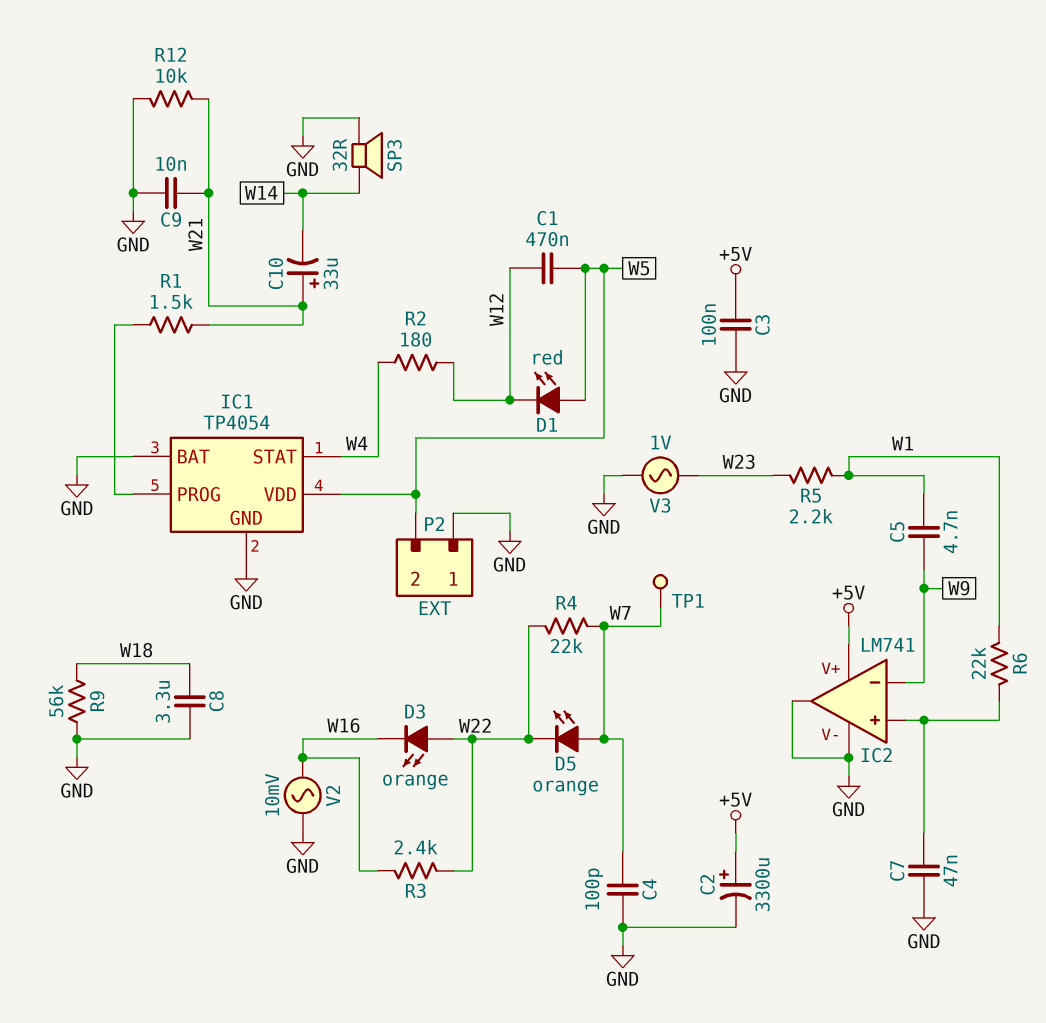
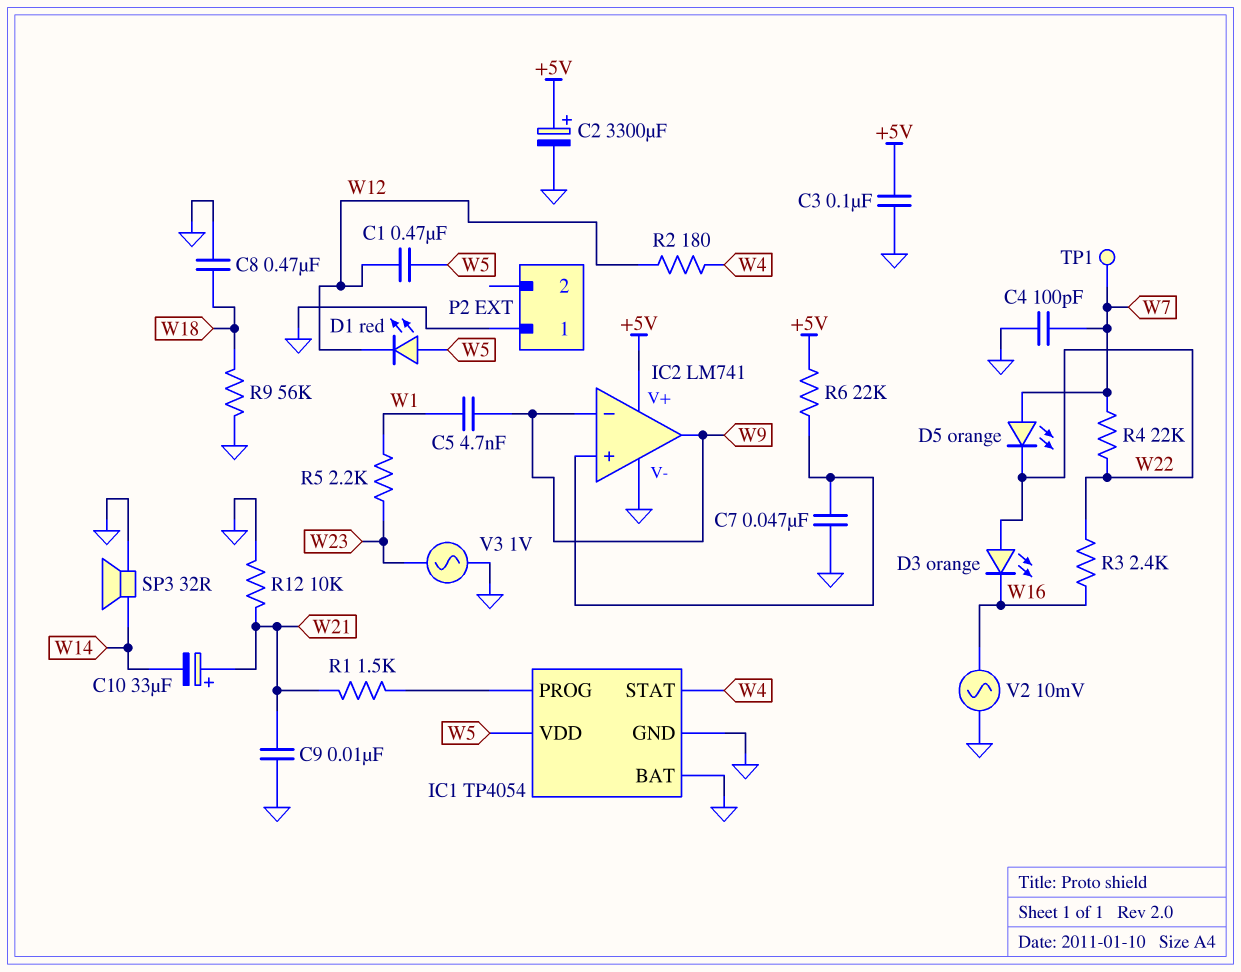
C8: 3.3uF (GND, W18) -> 470nF (GND, W18)
IC2 pin out: GND -> W9
P2 pin 2: W5 -> none
R6: 22k (IC2/in+, W1) -> 22k (+5V, IC2/in+)

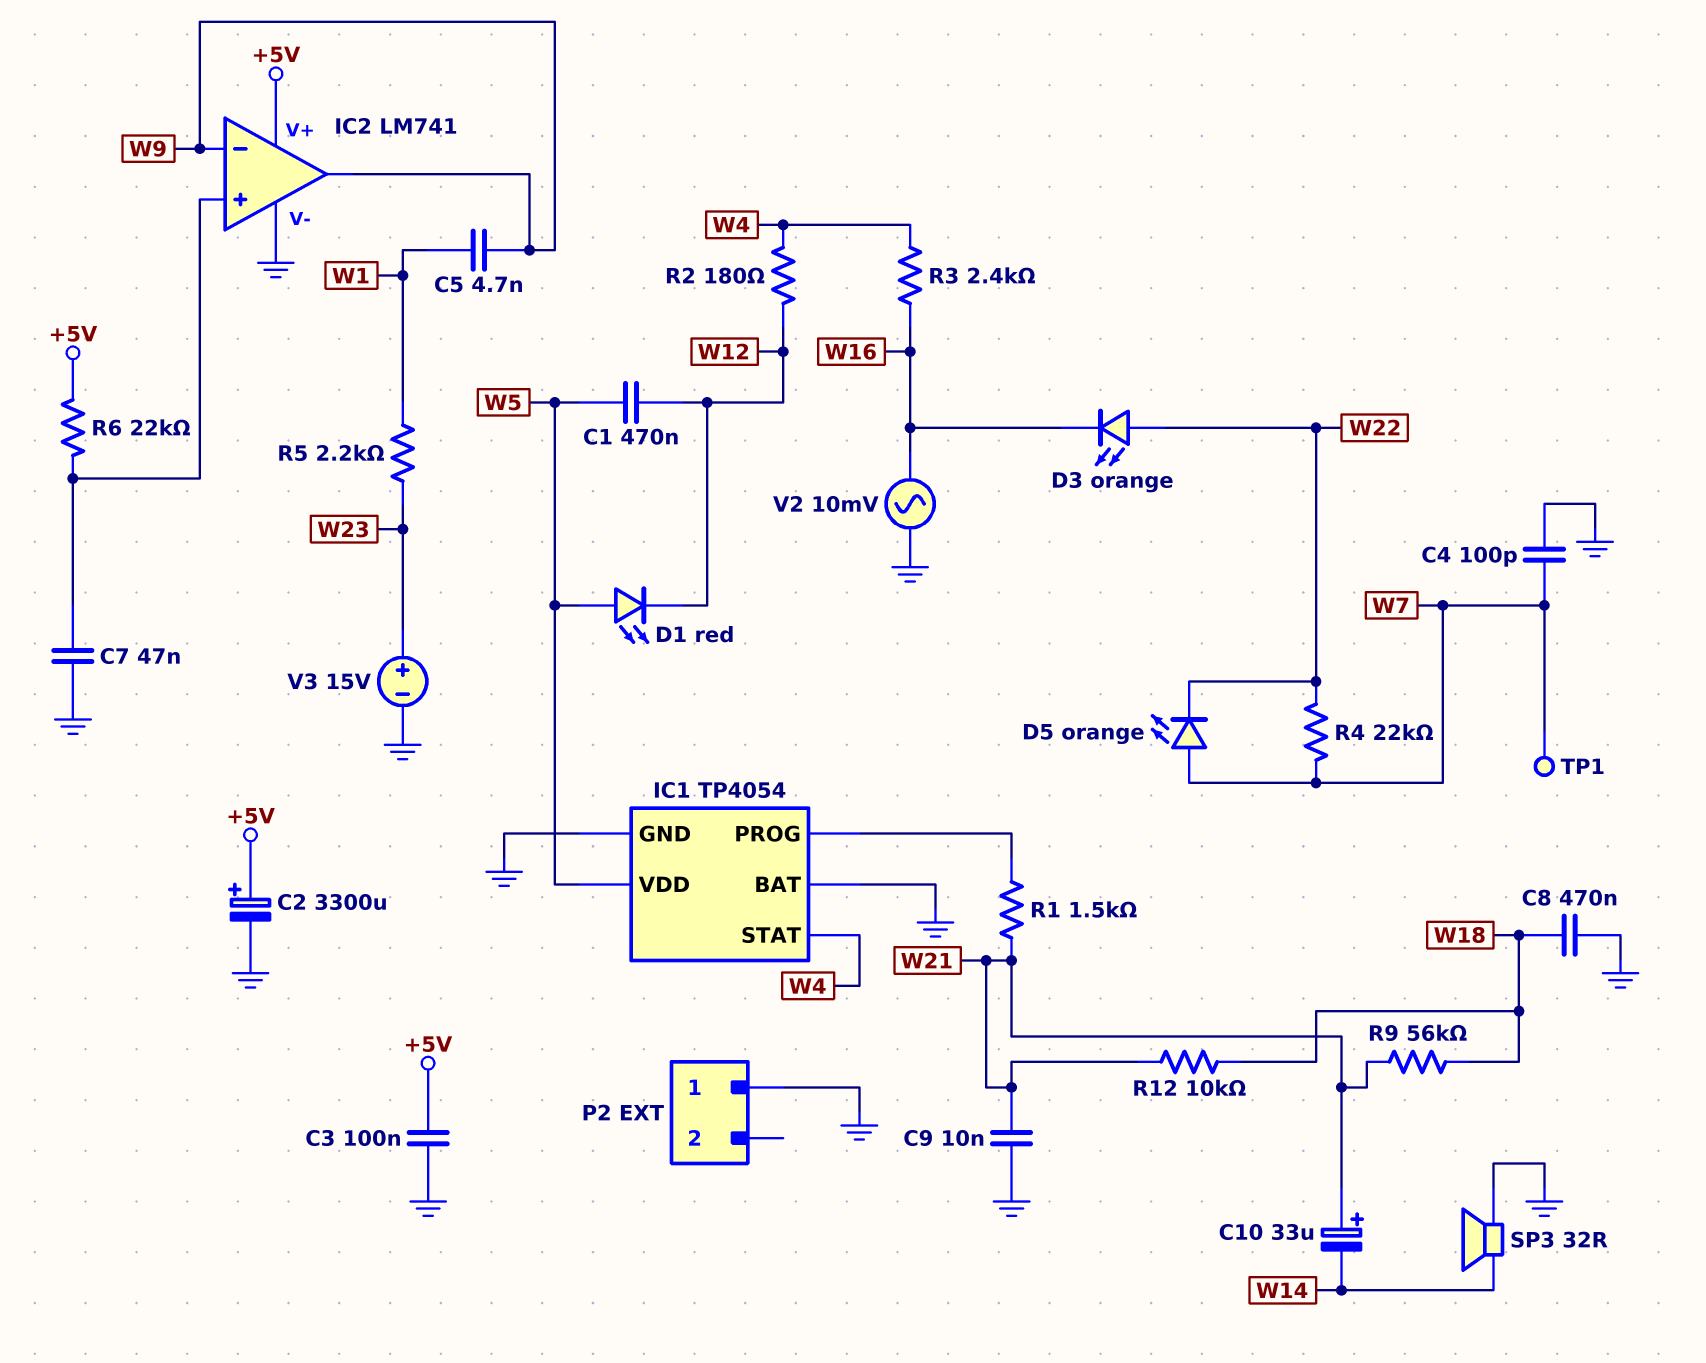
R3: 2.4k (W16, W22) -> 2.4k (W4, W16)
R9: 56k (GND, W18) -> 56k (W18, W21)
R12: 10k (GND, W21) -> 10k (W18, W21)
V3: AC 1V (GND, W23) -> 15V (plus W23, minus GND)

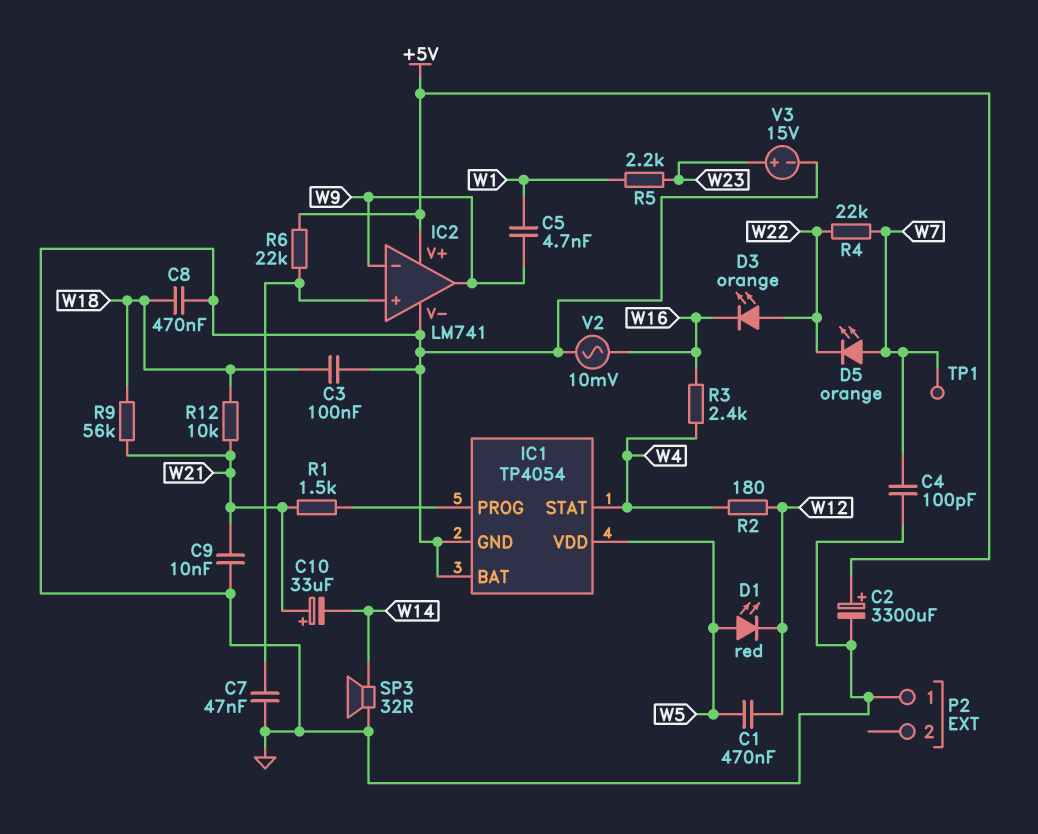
C3: 100nF (+5V, GND) -> 100nF (GND, W18)

